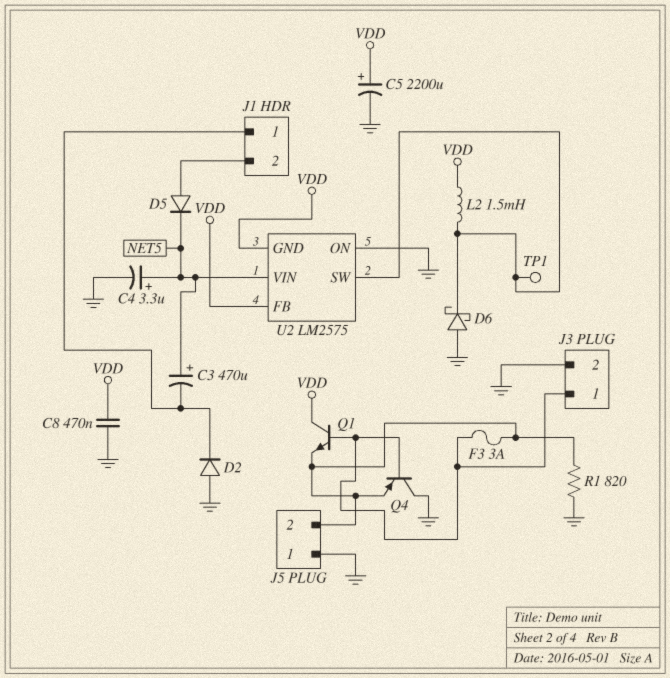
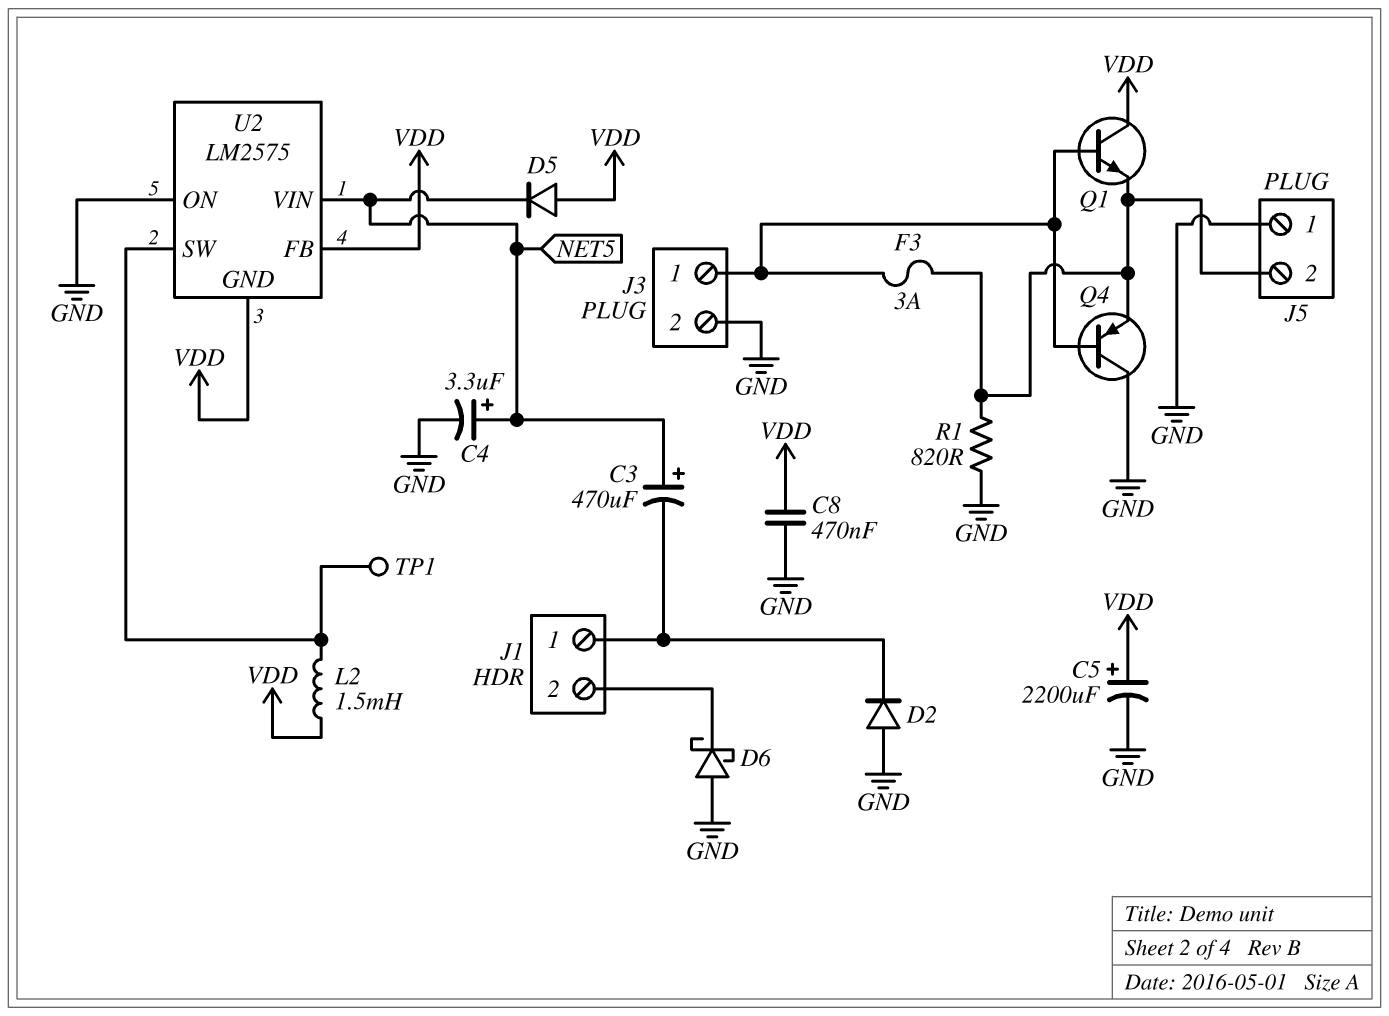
D5: diode (A J1/2, K NET5) -> diode (A VDD, K NET5)
D6: schottky (A GND, K U2/SW) -> schottky (A GND, K J1/2)

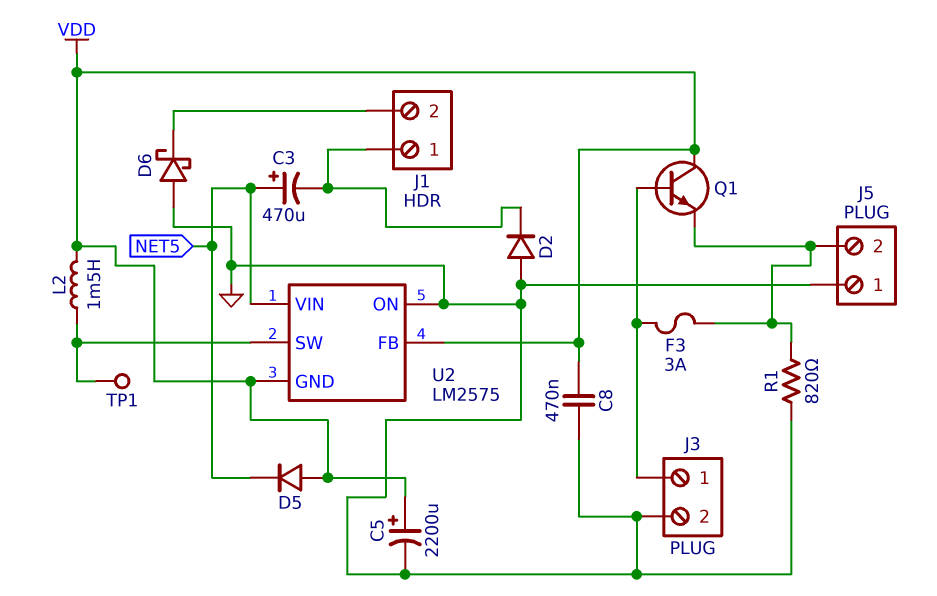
C4: 3.3uF (plus NET5, minus GND) -> none
Q4: PNP (B J3/1, C GND, E J5/2) -> none

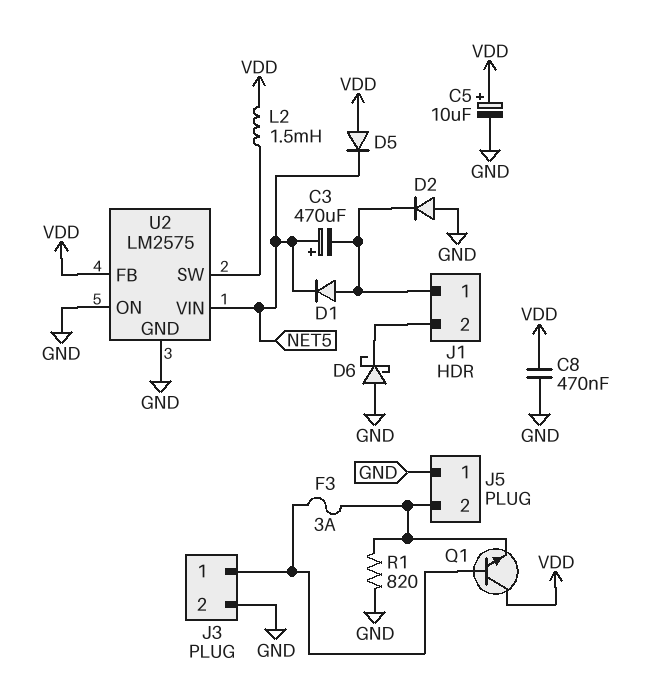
C5: 2200uF (plus VDD, minus GND) -> 10uF (plus VDD, minus GND)
D1: none -> diode (A J1/1, K NET5)
TP1: test point (U2/SW) -> none
U2 pin GND: VDD -> GND

